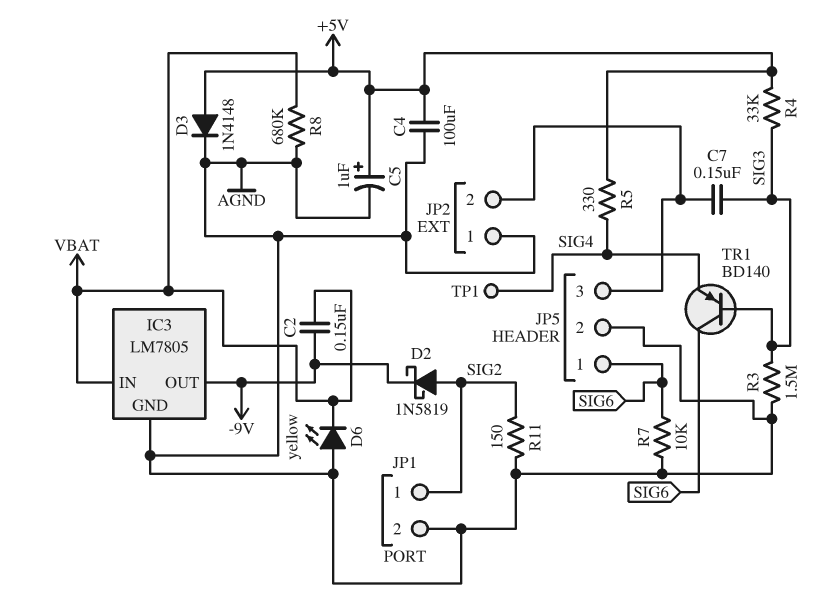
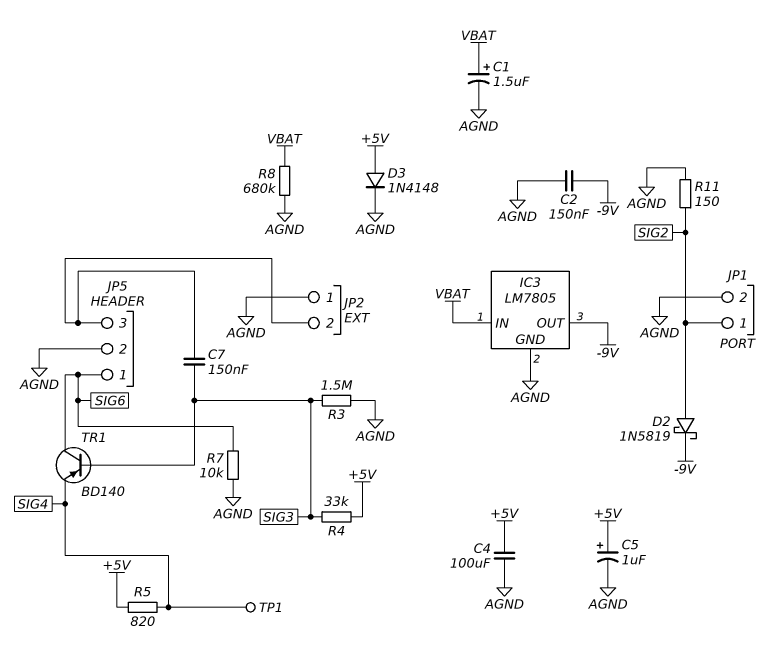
C1: none -> 1.5uF (plus VBAT, minus AGND)
C2: 150nF (-9V, VBAT) -> 150nF (-9V, AGND)
D6: LED yellow (A AGND, K VBAT) -> none
R5: 330 (+5V, SIG4) -> 820 (+5V, SIG4)

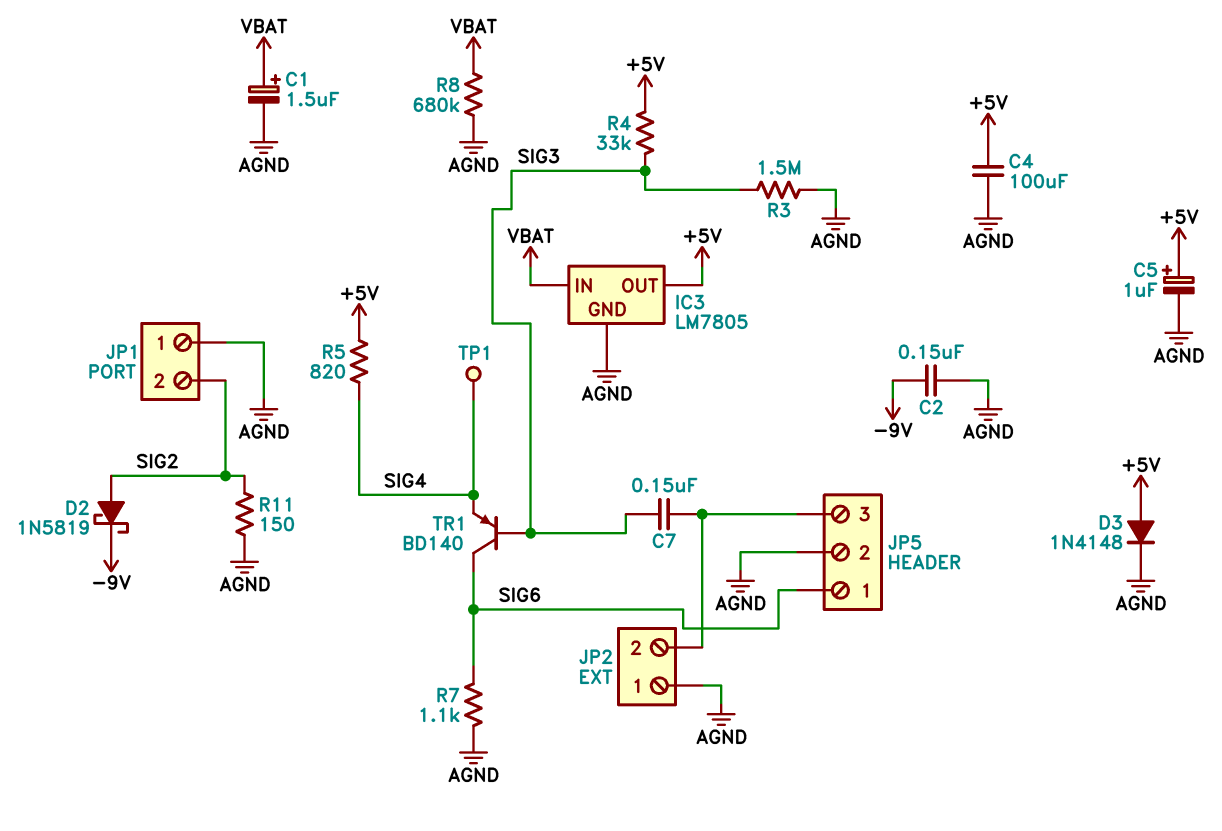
IC3 pin OUT: -9V -> +5V
JP1 pin 1: SIG2 -> AGND
JP1 pin 2: AGND -> SIG2
R7: 10k (AGND, SIG6) -> 1.1k (AGND, SIG6)

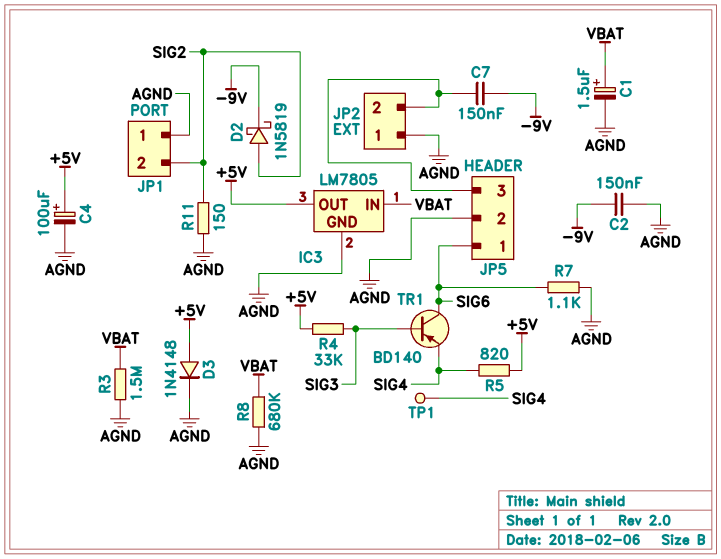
C4: 100uF (+5V, AGND) -> 100uF (plus +5V, minus AGND)
C5: 1uF (plus +5V, minus AGND) -> none
C7: 150nF (JP2/2, SIG3) -> 150nF (-9V, JP2/2)
R3: 1.5M (AGND, SIG3) -> 1.5M (AGND, VBAT)

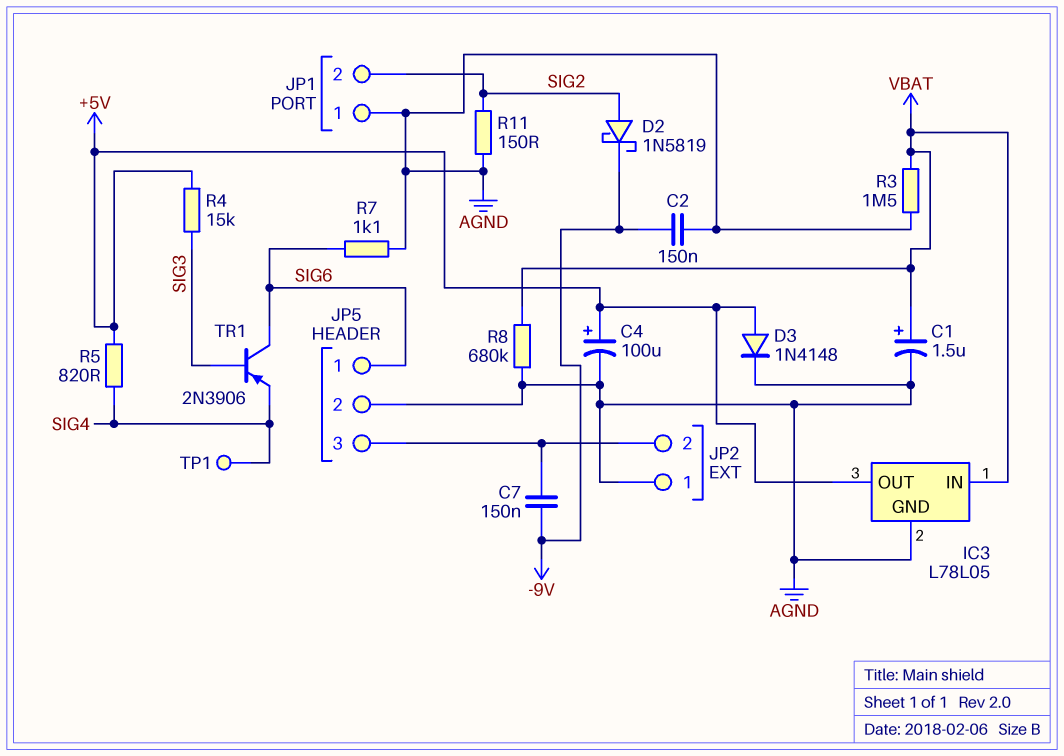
IC3: LM7805 -> L78L05
R4: 33k (+5V, SIG3) -> 15k (+5V, SIG3)
TR1: PNP BD140 (B SIG3, C SIG6, E SIG4) -> PNP 2N3906 (B SIG3, C SIG6, E SIG4)

